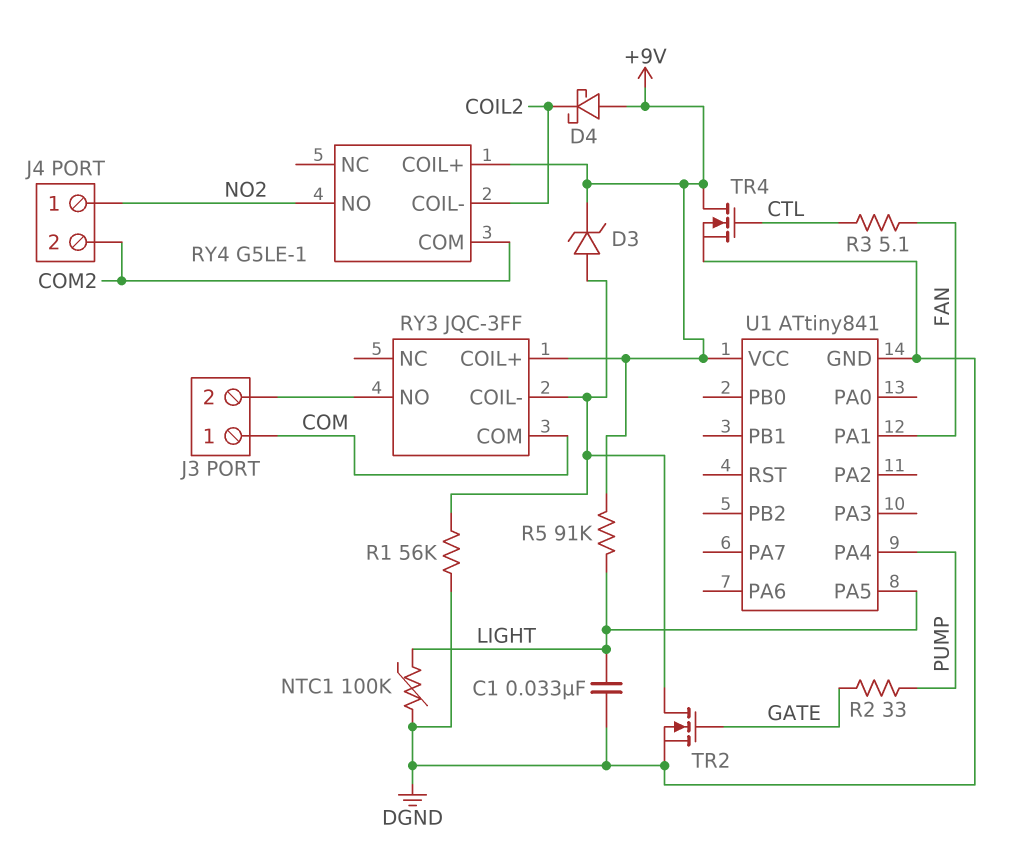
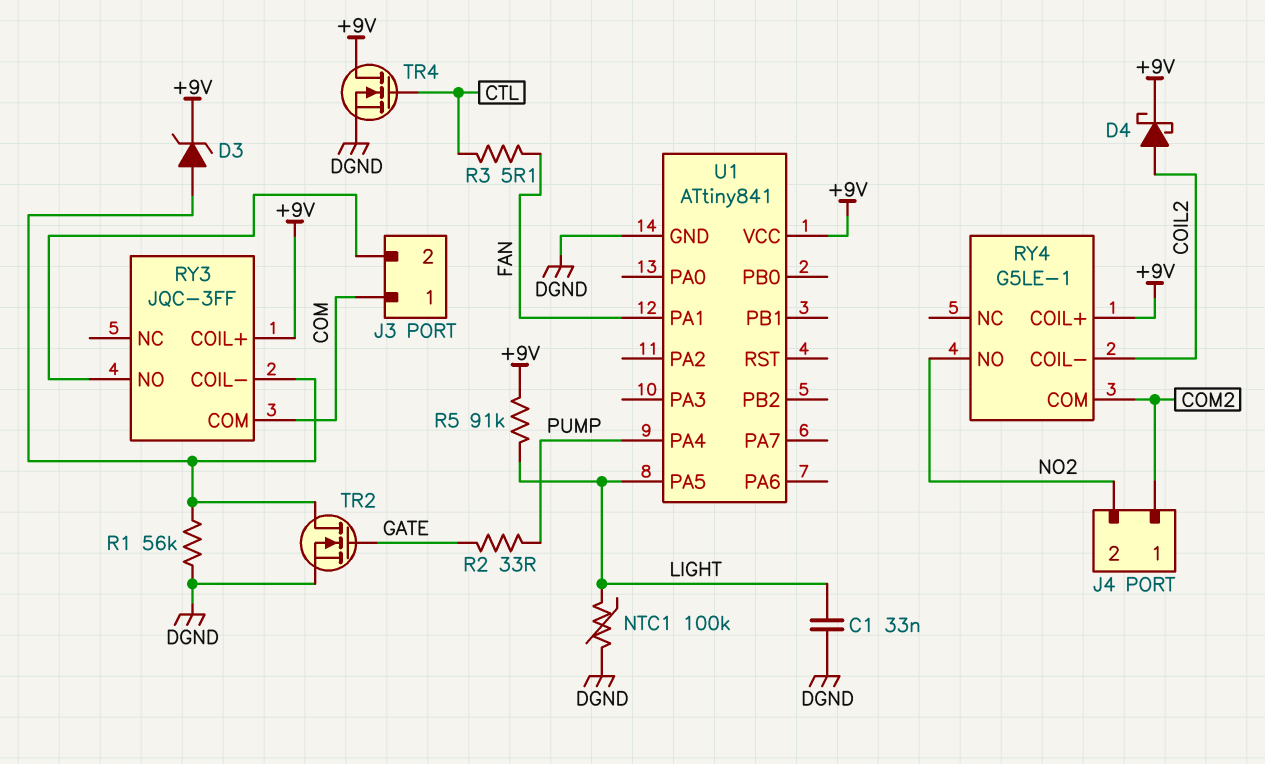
D4: schottky (A +9V, K COIL2) -> schottky (A COIL2, K +9V)
J4 pin 1: NO2 -> COM2
J4 pin 2: COM2 -> NO2

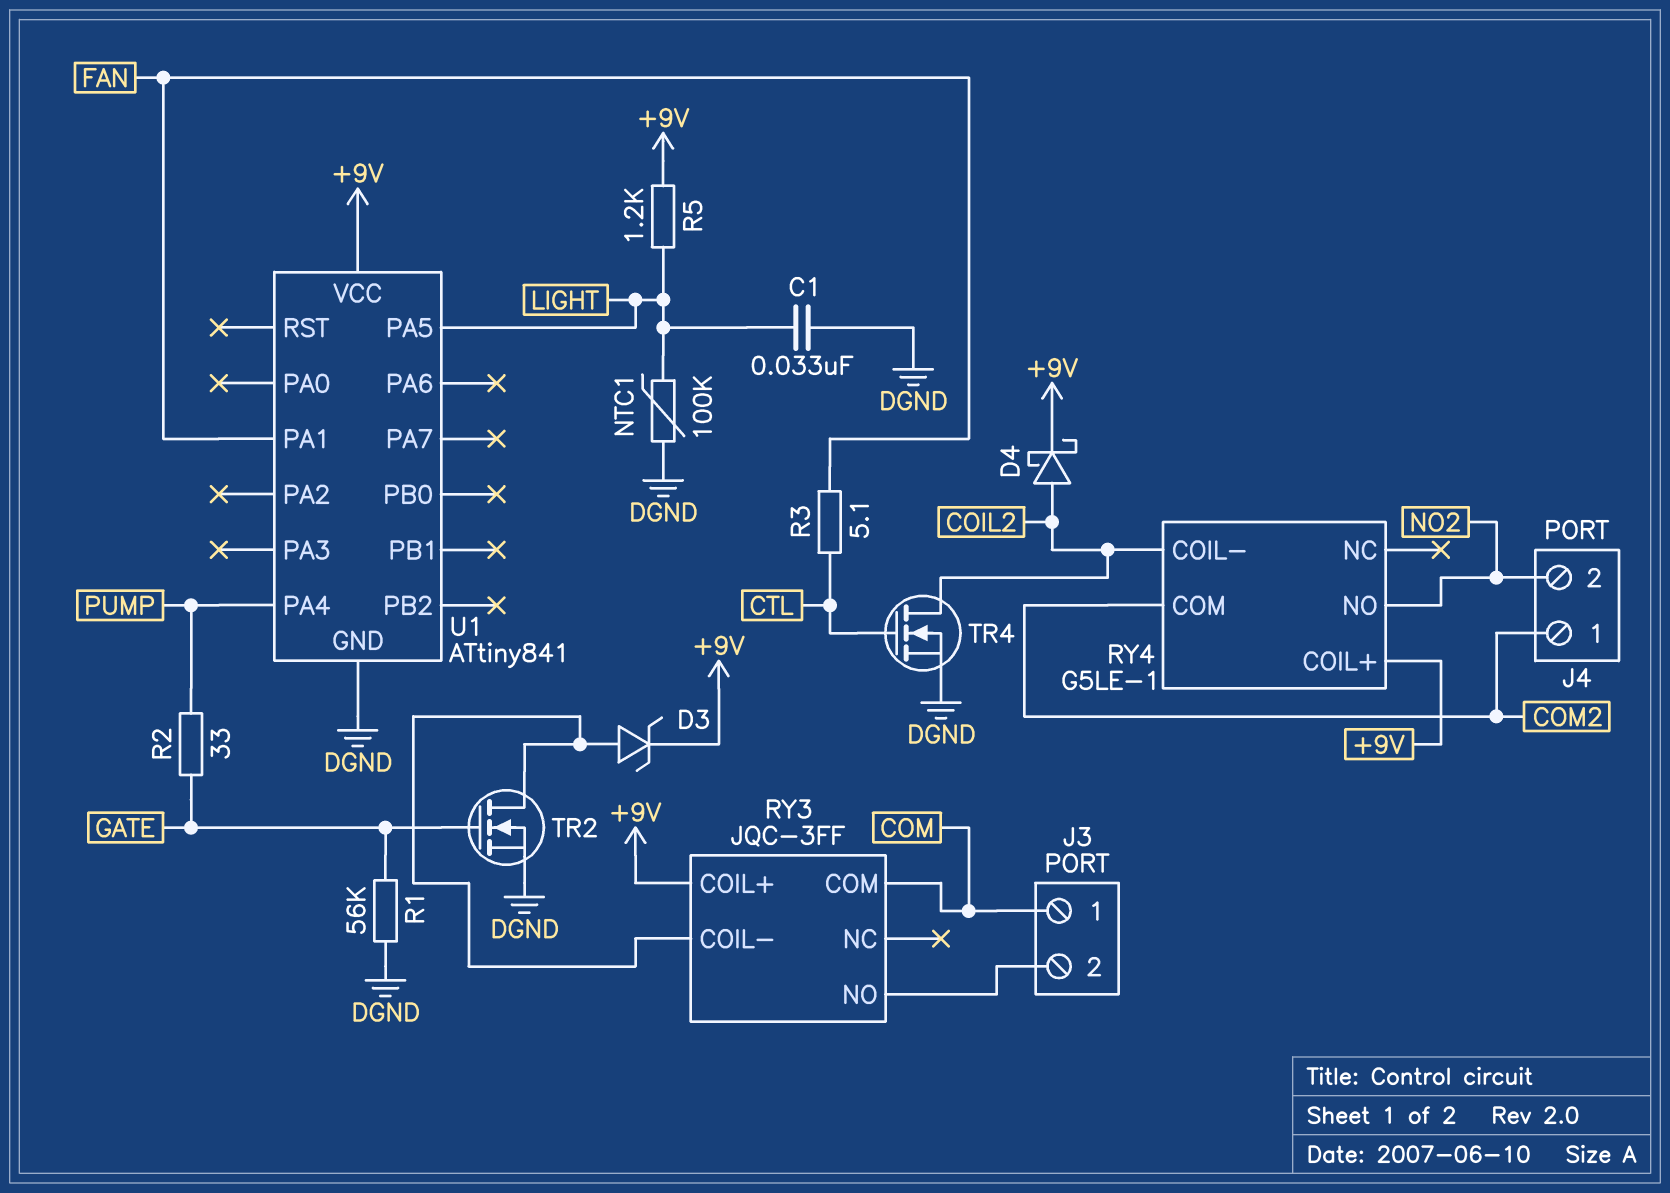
R1: 56k (DGND, RY3/COIL-) -> 56k (DGND, GATE)
R5: 91k (+9V, LIGHT) -> 1.2k (+9V, LIGHT)
TR4: NMOS (G CTL, D +9V, S DGND) -> NMOS (G CTL, D COIL2, S DGND)

